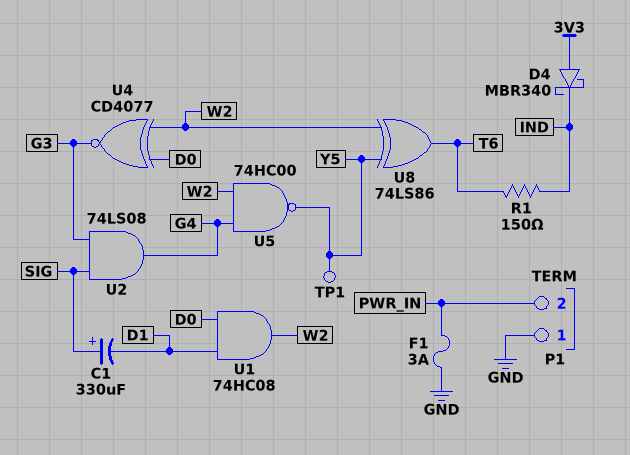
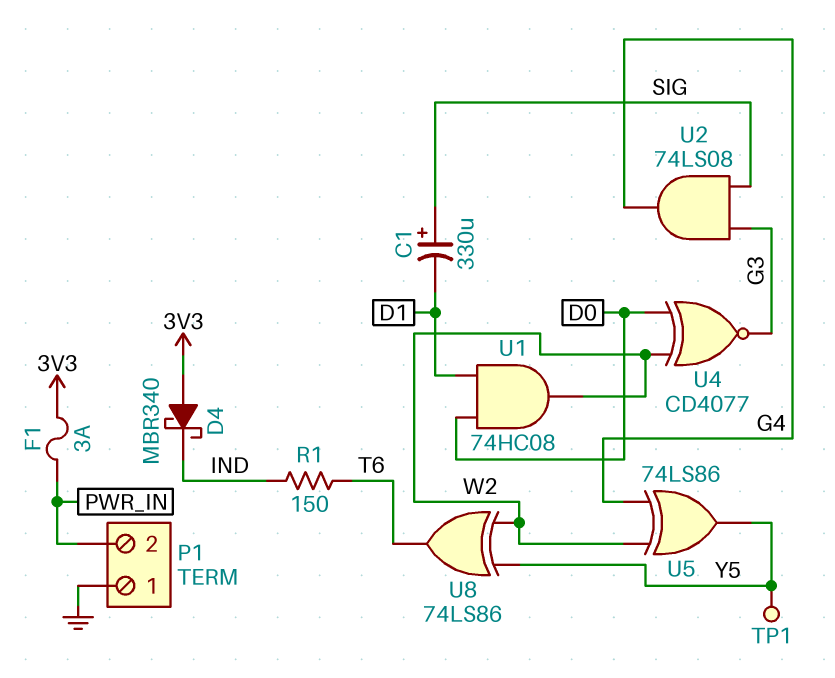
F1: 3A (GND, PWR_IN) -> 3A (3V3, PWR_IN)
U5: NAND 74HC00 (in G4, in W2, out Y5) -> XOR 74LS86 (in G4, in W2, out Y5)

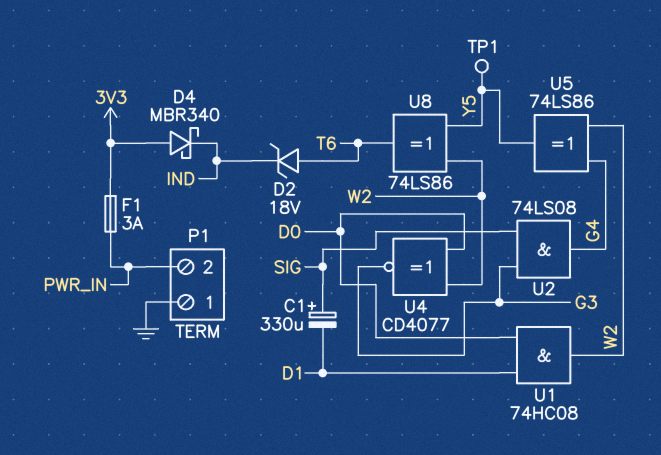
D2: none -> zener 18V (A T6, K IND)
R1: 150 (IND, T6) -> none

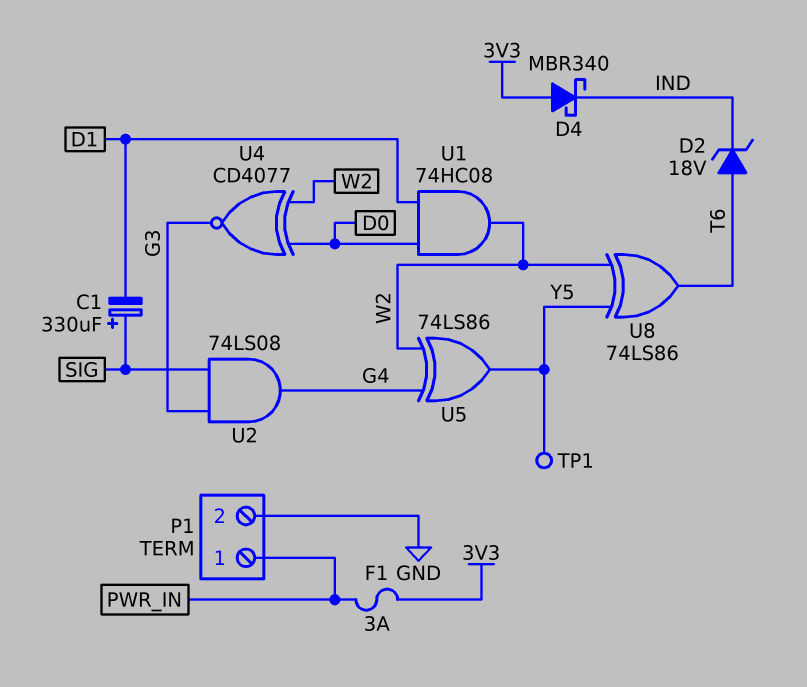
P1 pin 1: GND -> PWR_IN
P1 pin 2: PWR_IN -> GND

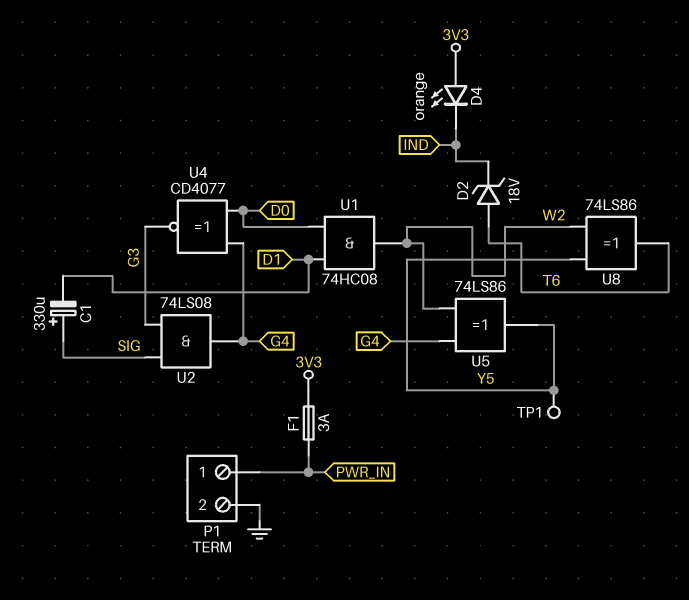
D4: schottky MBR340 (A 3V3, K IND) -> LED orange (A 3V3, K IND)
U4: XNOR CD4077 (in D0, in W2, out G3) -> XNOR CD4077 (in D0, in G4, out G3)

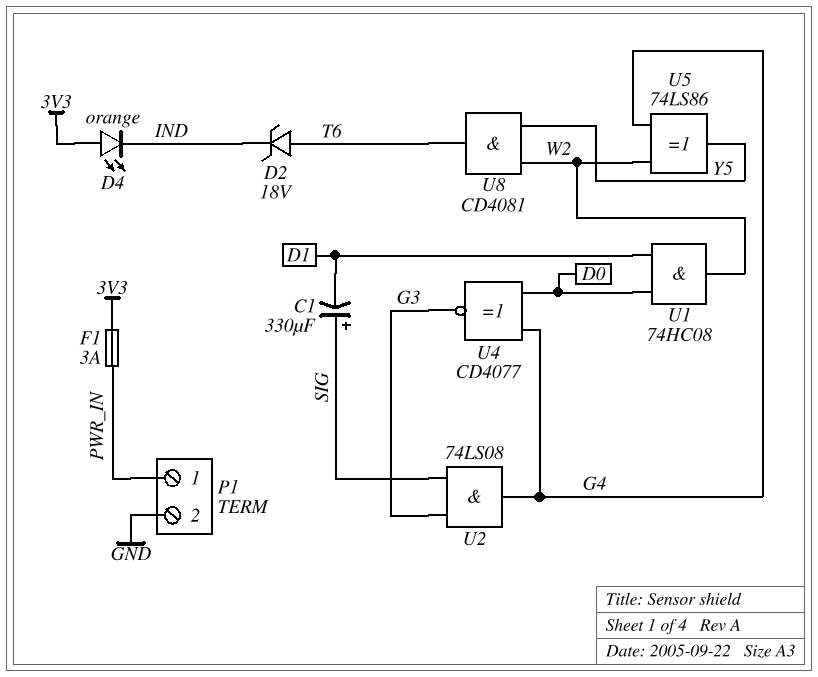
TP1: test point (Y5) -> none
U8: XOR 74LS86 (in W2, in Y5, out T6) -> AND CD4081 (in W2, in Y5, out T6)

